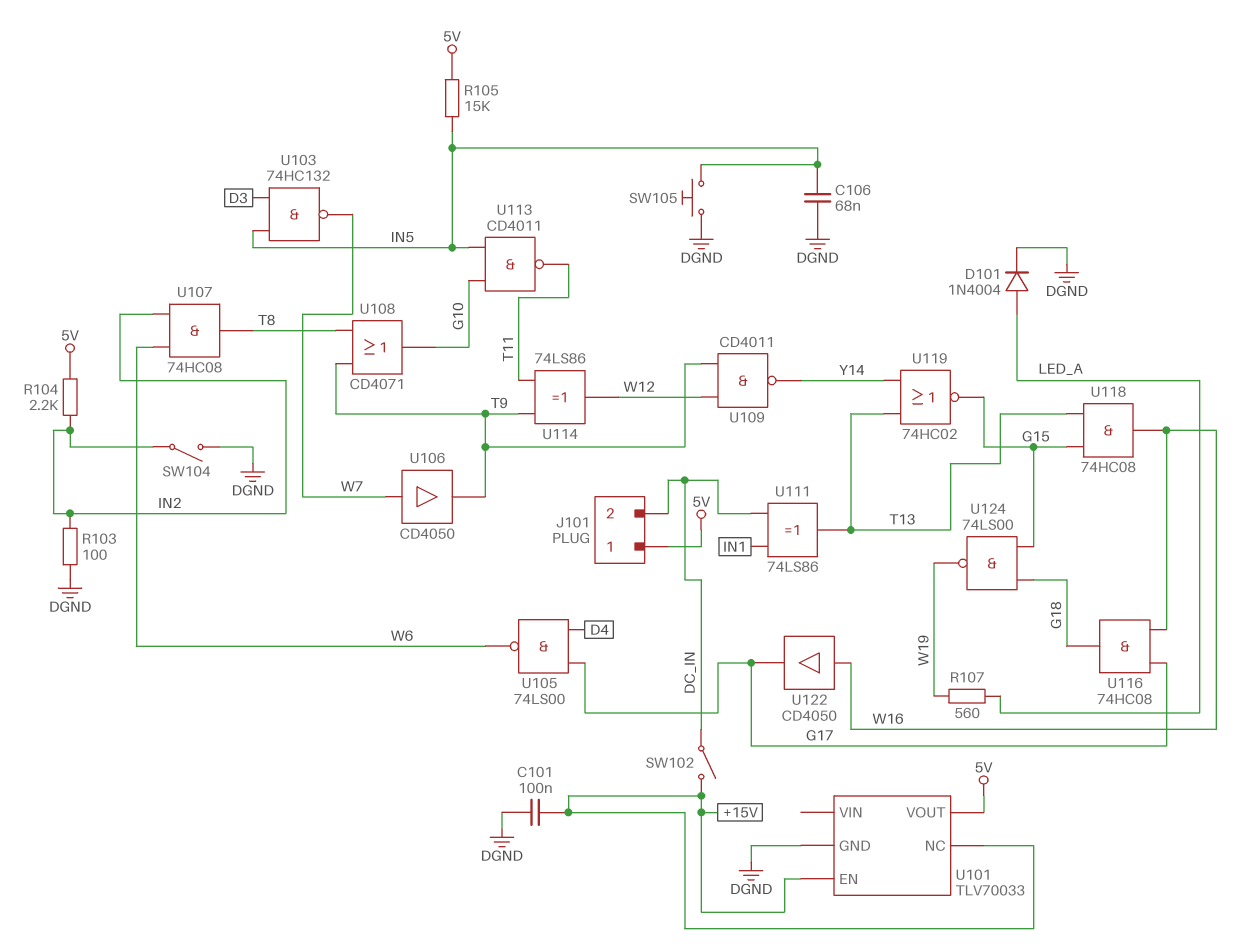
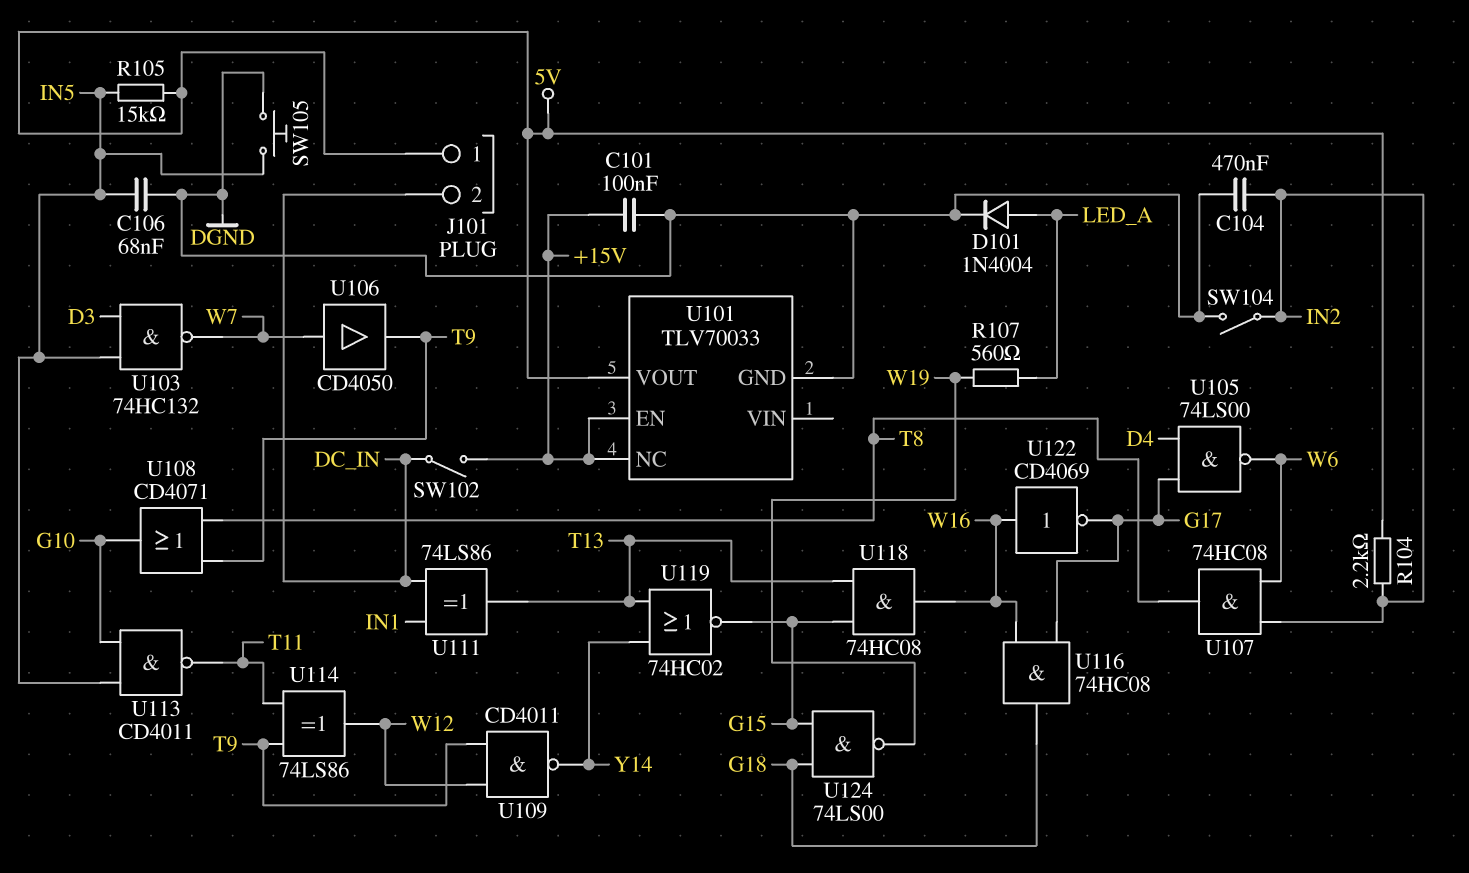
C104: none -> 470nF (DGND, IN2)
R103: 100 (DGND, IN2) -> none
U122: buffer CD4050 (in W16, out G17) -> NOT CD4069 (in W16, out G17)

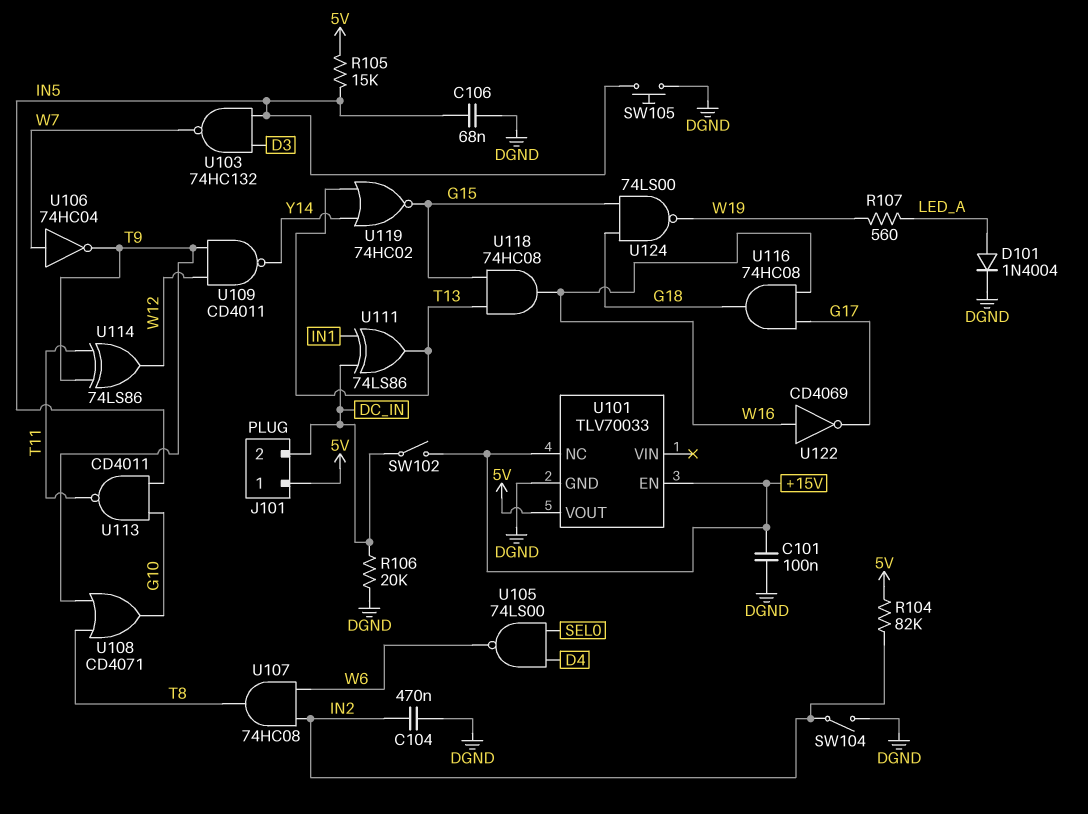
R104: 2.2k (5V, IN2) -> 82k (5V, IN2)
R106: none -> 20k (DC_IN, DGND)
U105: NAND 74LS00 (in D4, in G17, out W6) -> NAND 74LS00 (in D4, in SEL0, out W6)
U106: buffer CD4050 (in W7, out T9) -> NOT 74HC04 (in W7, out T9)

